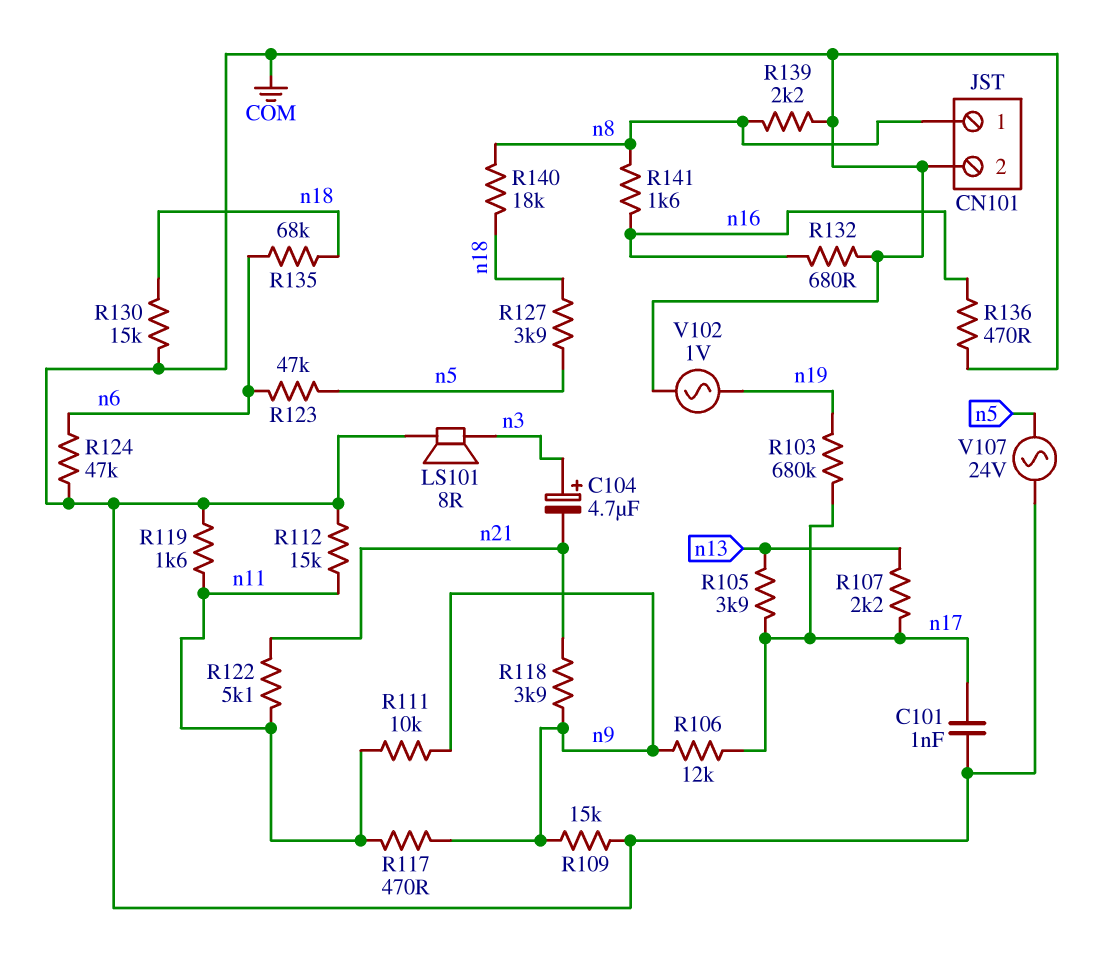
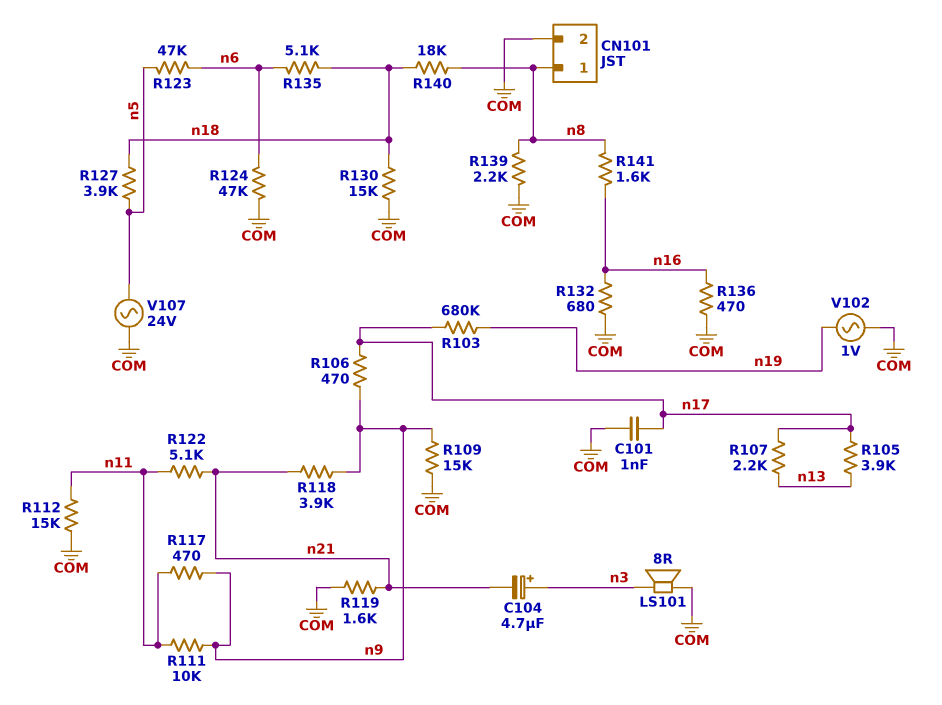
R106: 12k (n9, n17) -> 470 (n9, n17)
R119: 1.6k (COM, n11) -> 1.6k (COM, n21)
R135: 68k (n6, n18) -> 5.1k (n6, n18)

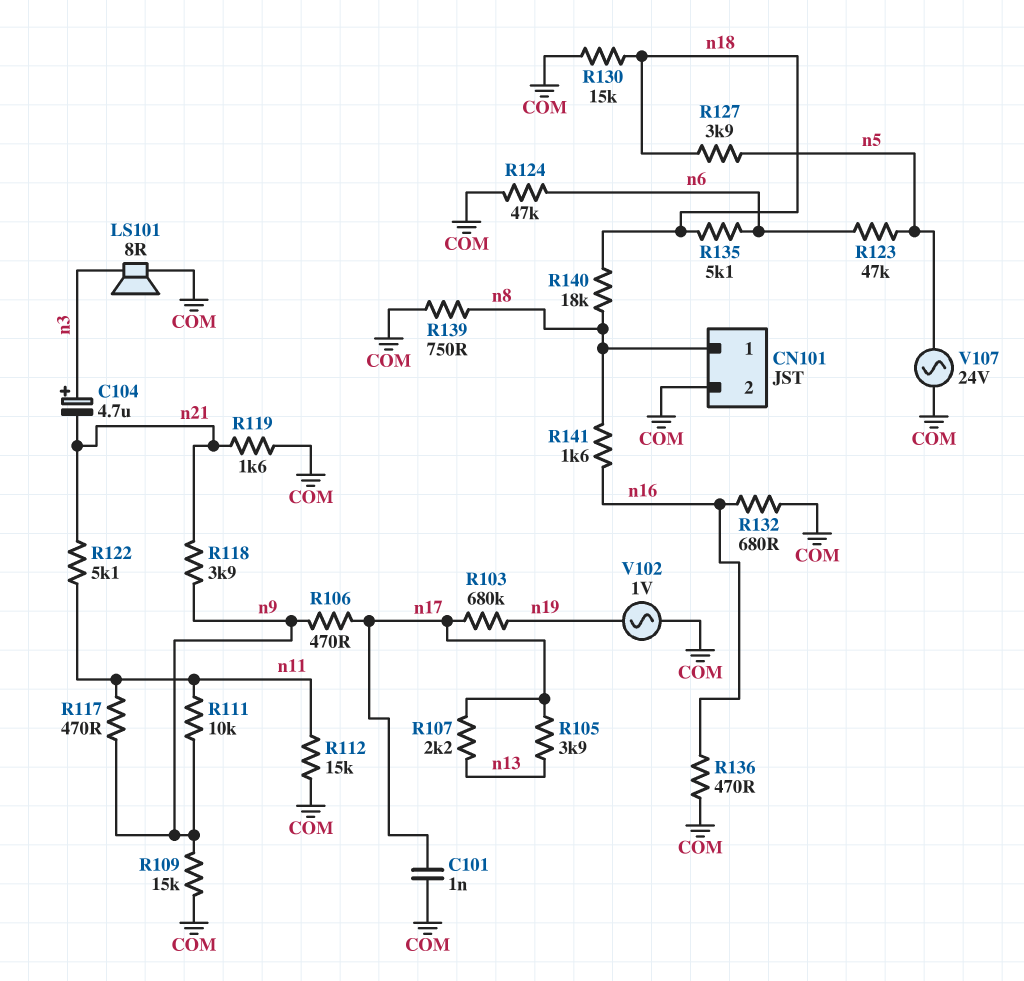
R139: 2.2k (COM, n8) -> 750 (COM, n8)

